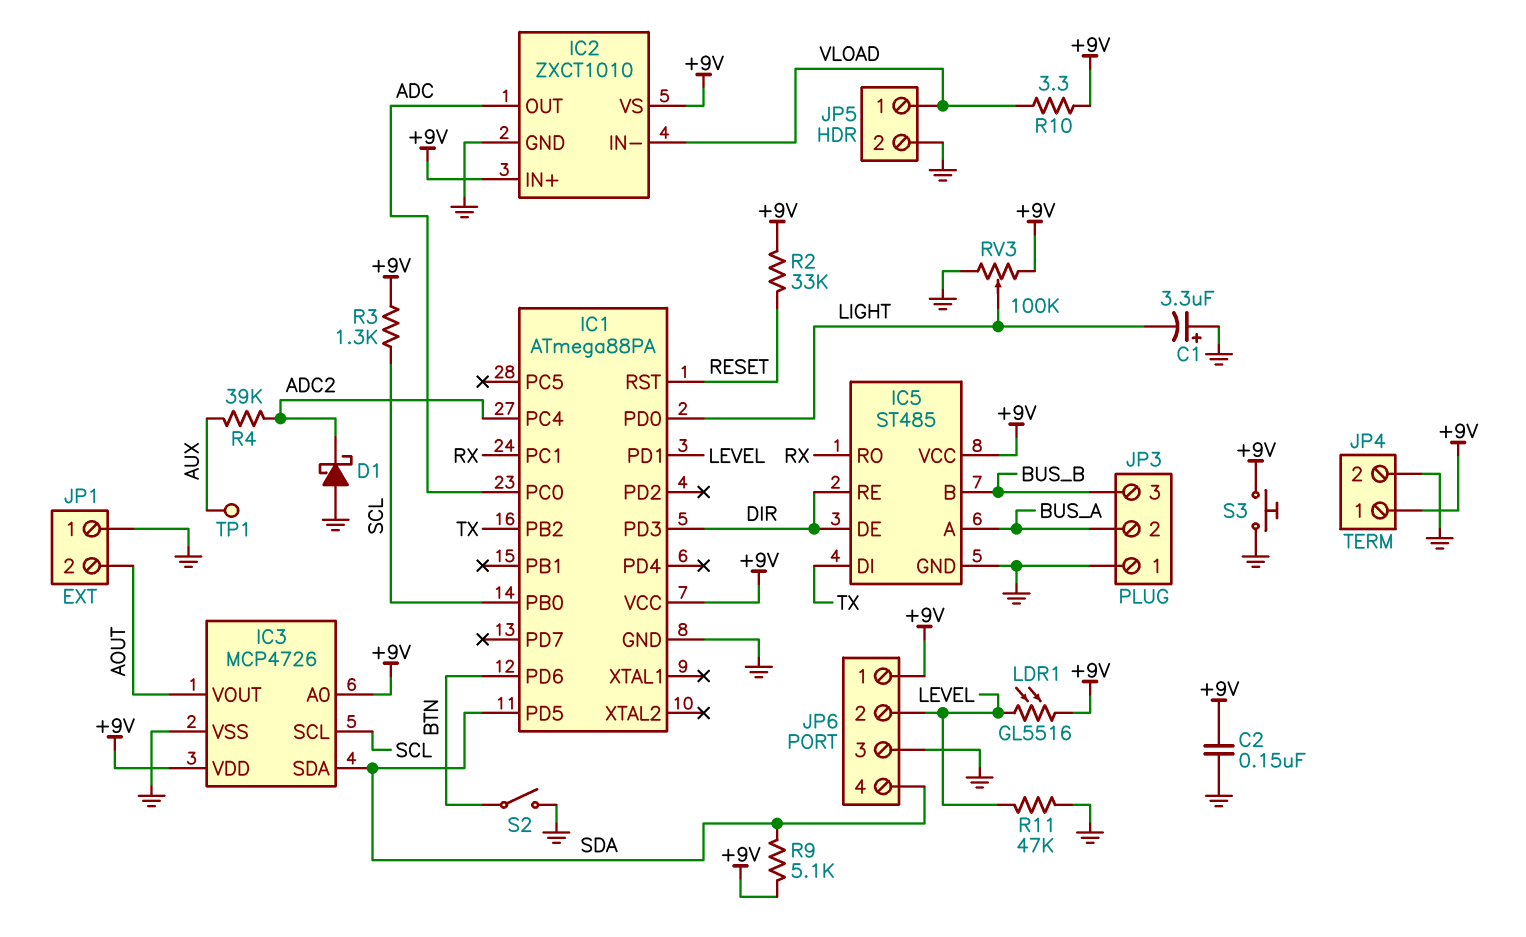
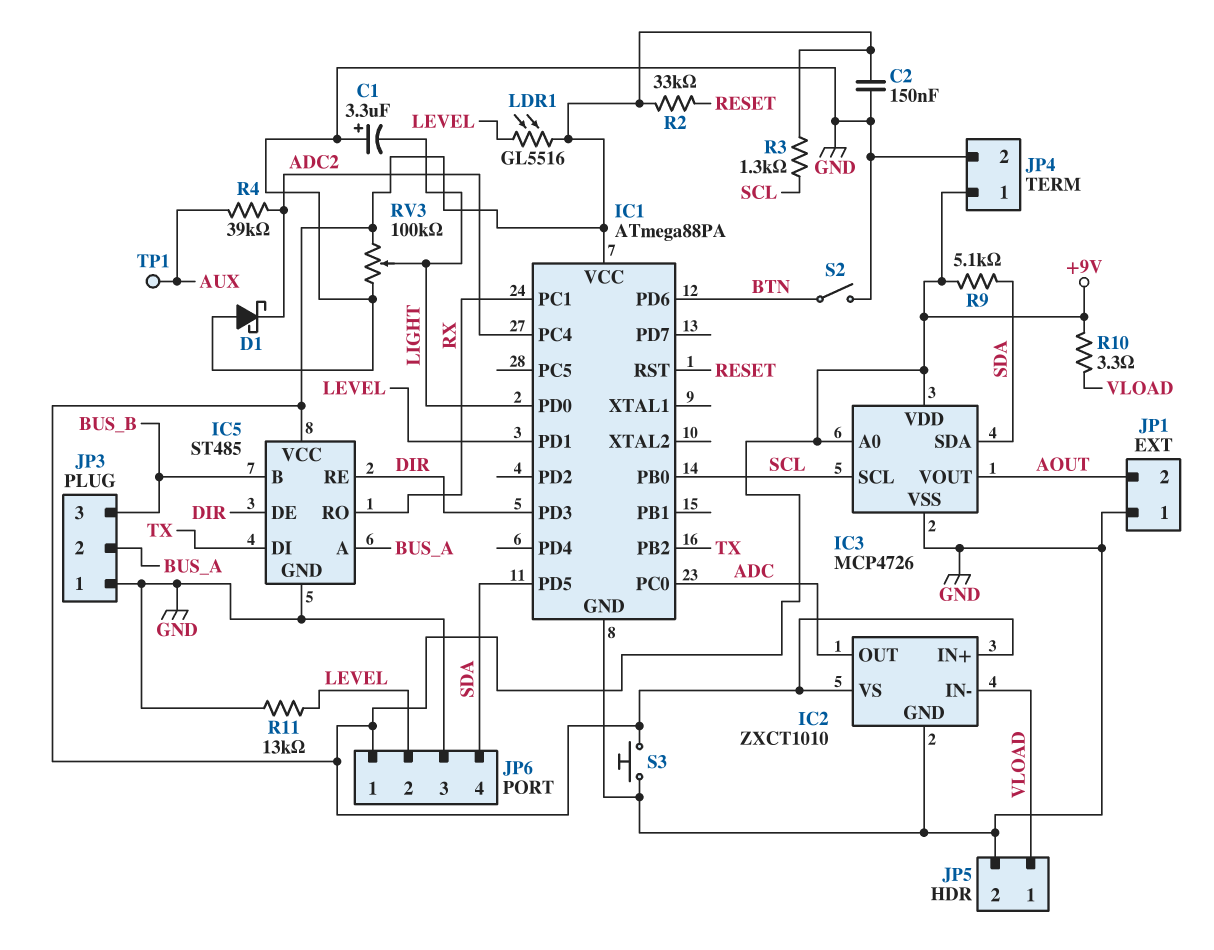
R11: 47k (GND, LEVEL) -> 13k (GND, LEVEL)

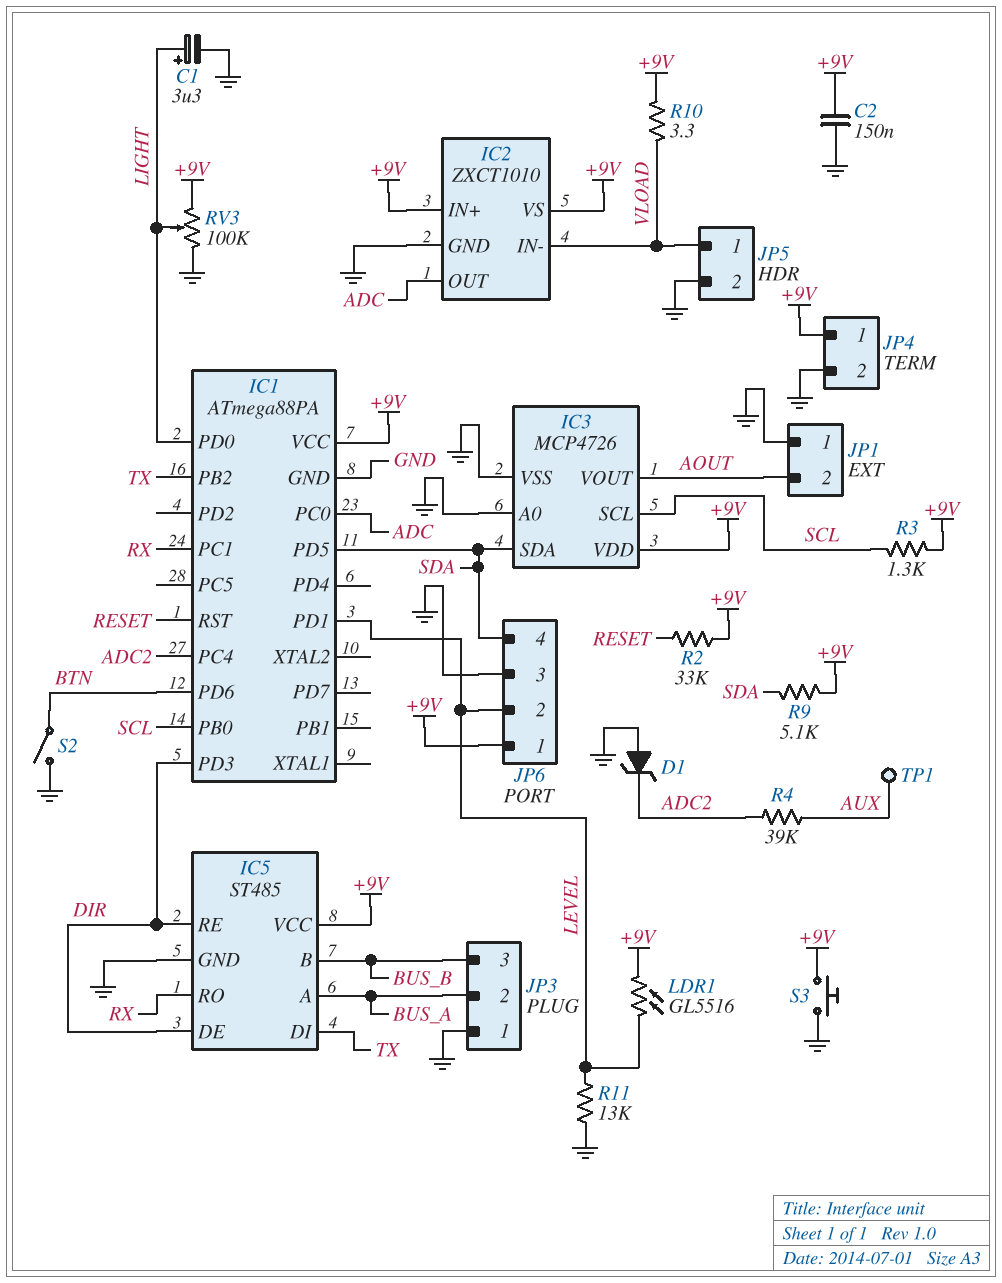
C1: 3.3uF (plus GND, minus LIGHT) -> 3.3uF (plus LIGHT, minus GND)
D1: schottky (A GND, K ADC2) -> zener (A GND, K ADC2)
IC3 pin A0: +9V -> GND

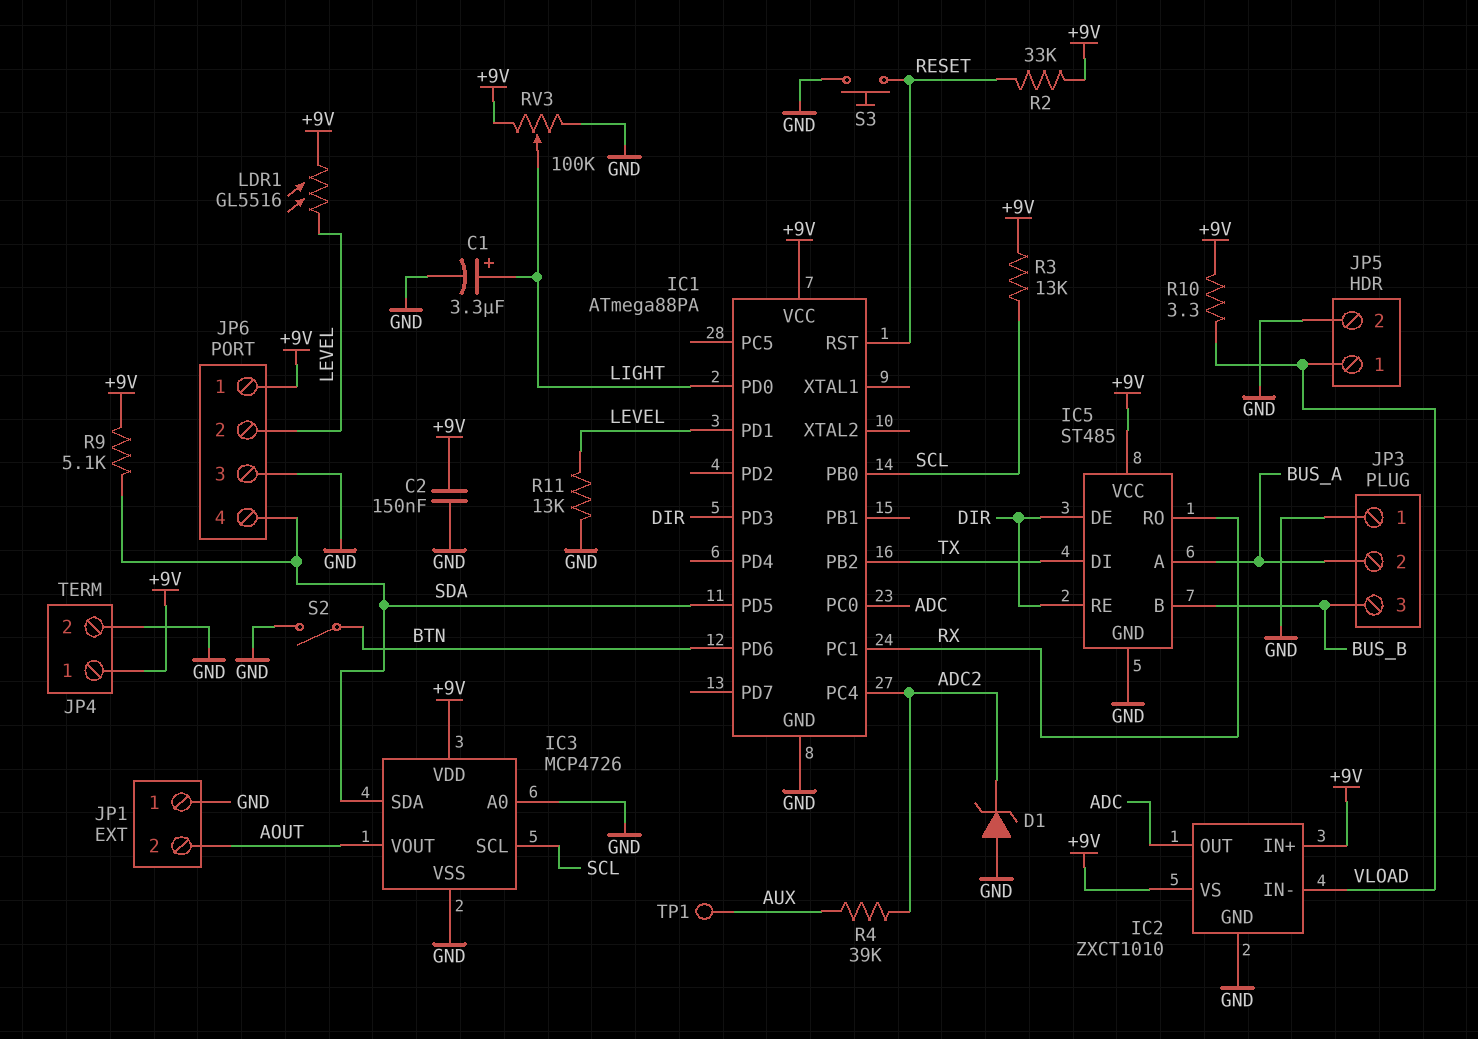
R3: 1.3k (+9V, SCL) -> 13k (+9V, SCL)
S3: button (+9V, GND) -> button (GND, RESET)

